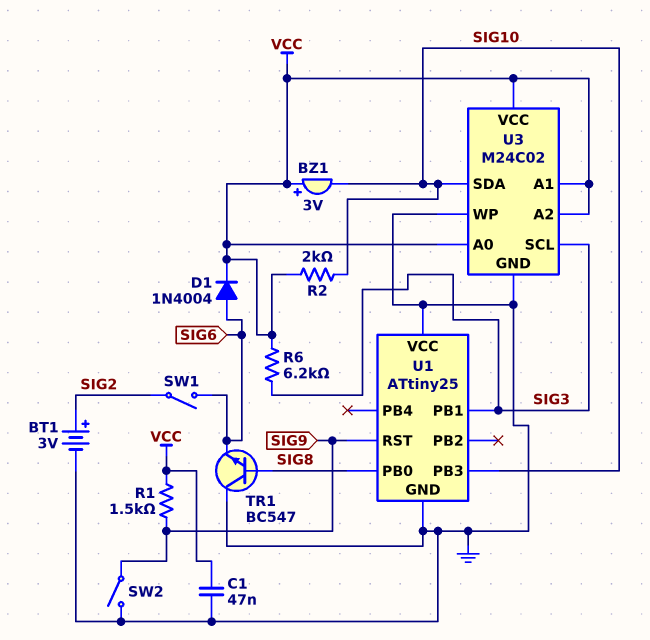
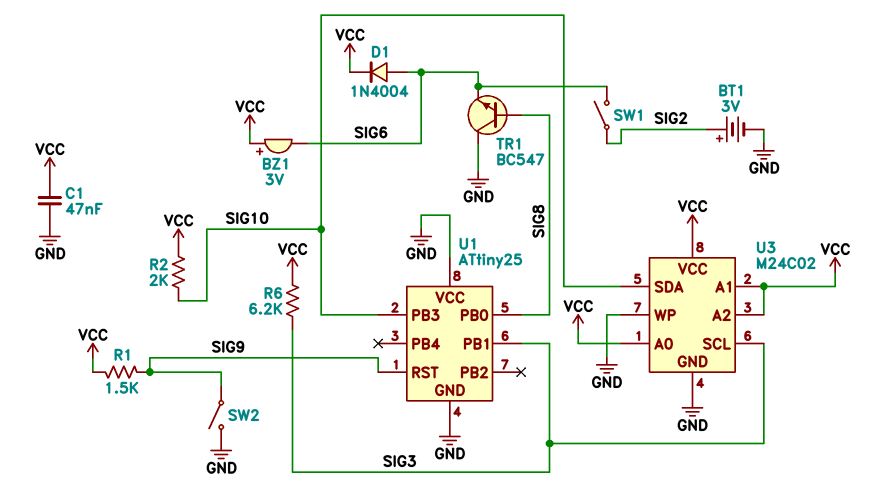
BZ1: buzzer 3V (plus VCC, minus SIG10) -> buzzer 3V (plus VCC, minus SIG6)

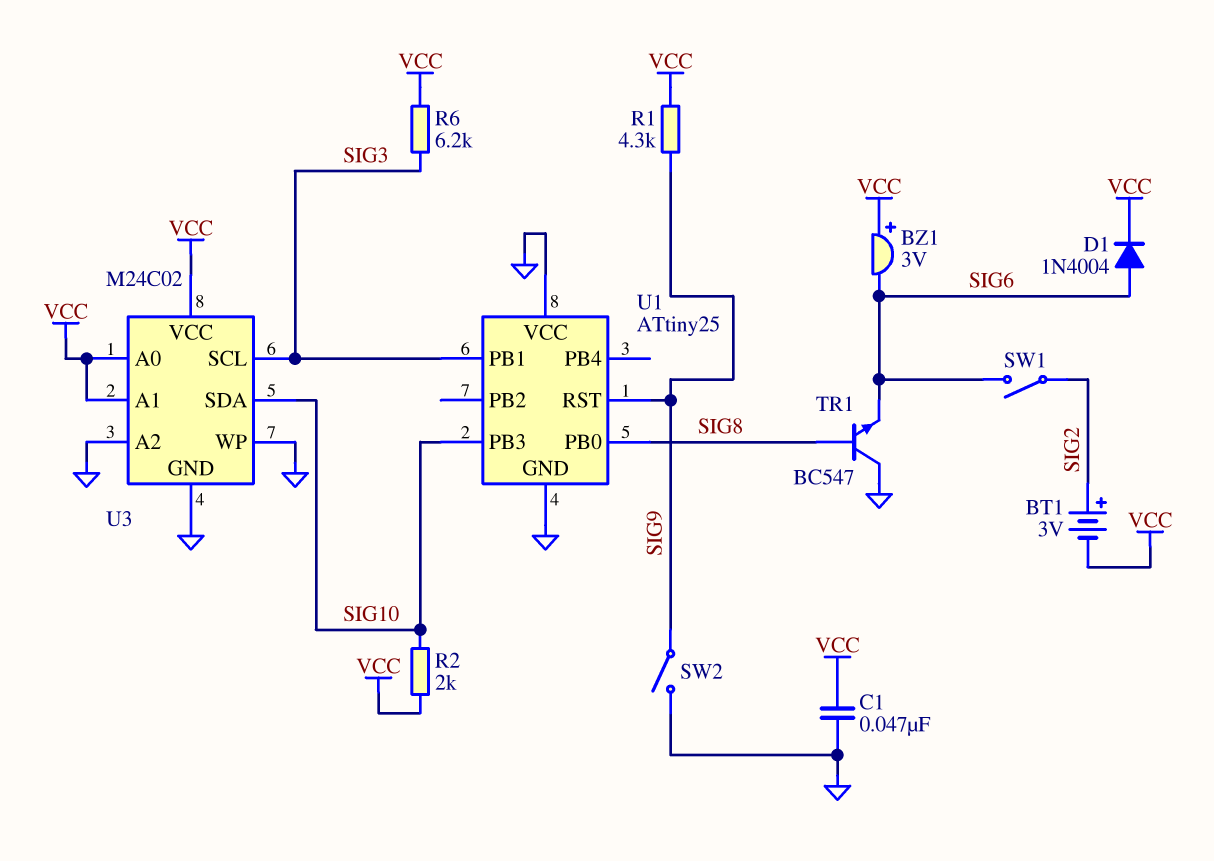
BT1: 3V (plus SIG2, minus GND) -> 3V (plus SIG2, minus VCC)
R1: 1.5k (SIG9, VCC) -> 4.3k (SIG9, VCC)
U3 pin A2: VCC -> GND

